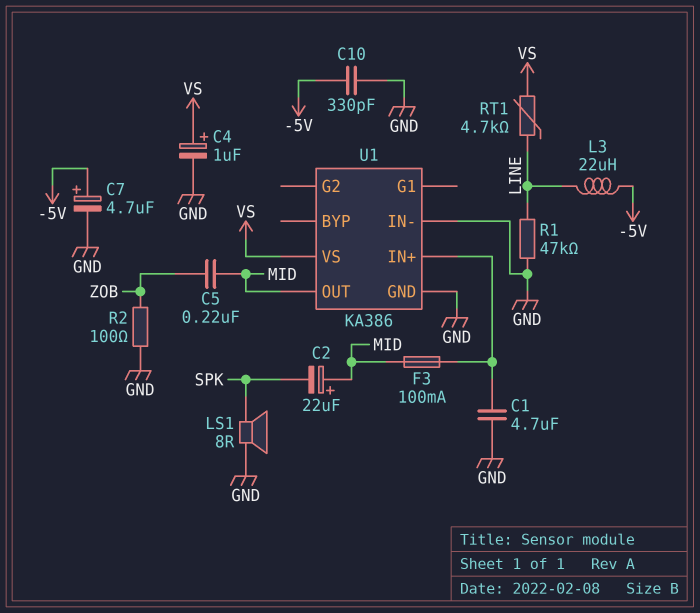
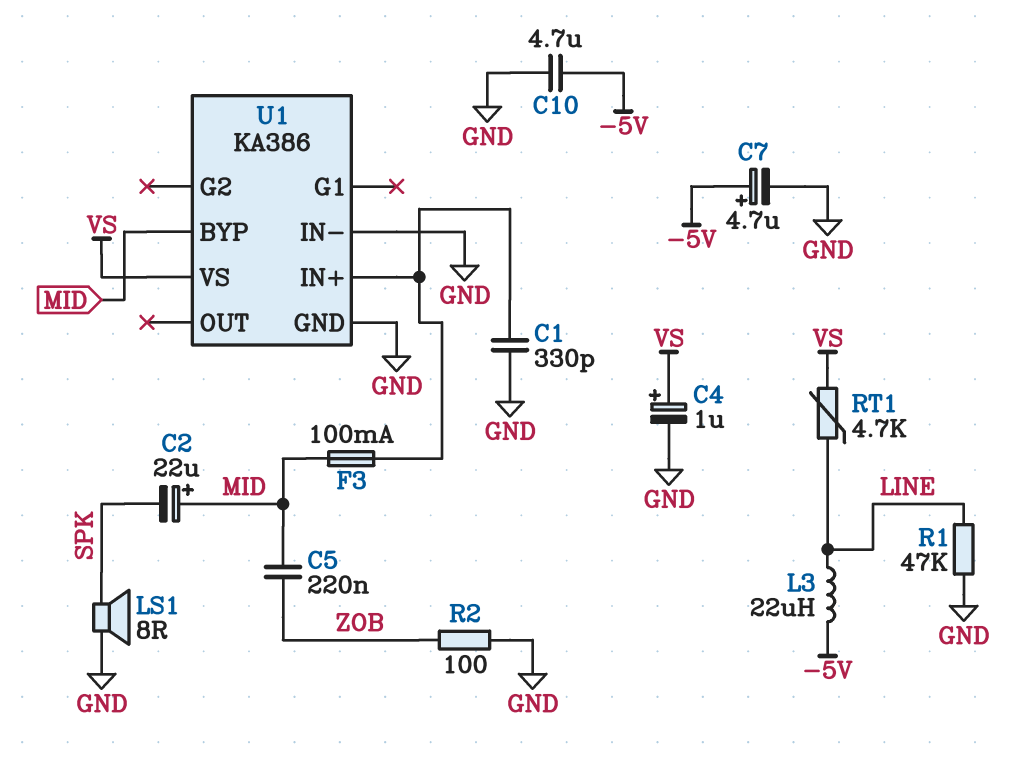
C1: 4.7uF (GND, U1/IN+) -> 330pF (GND, U1/IN+)
C10: 330pF (-5V, GND) -> 4.7uF (-5V, GND)
U1 pin BYP: none -> MID
U1 pin OUT: MID -> none

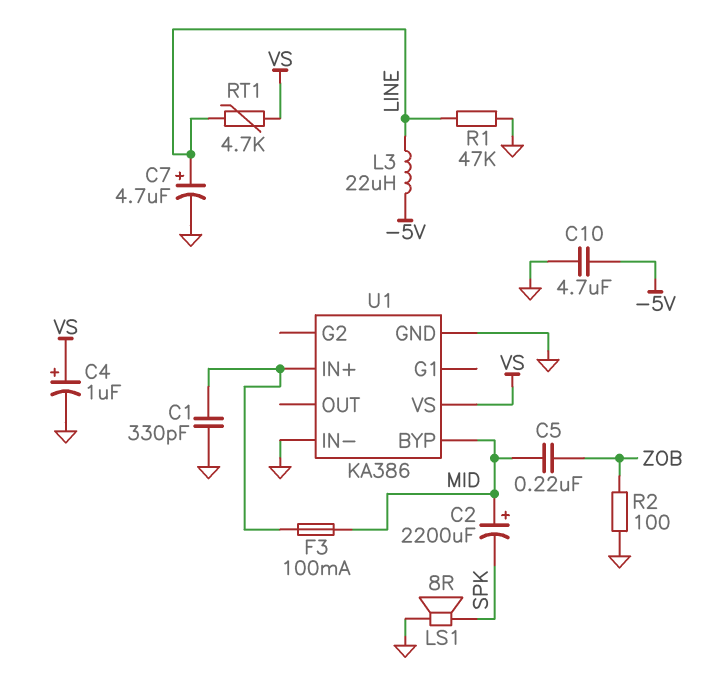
C2: 22uF (plus MID, minus SPK) -> 2200uF (plus MID, minus SPK)
C7: 4.7uF (plus -5V, minus GND) -> 4.7uF (plus LINE, minus GND)

